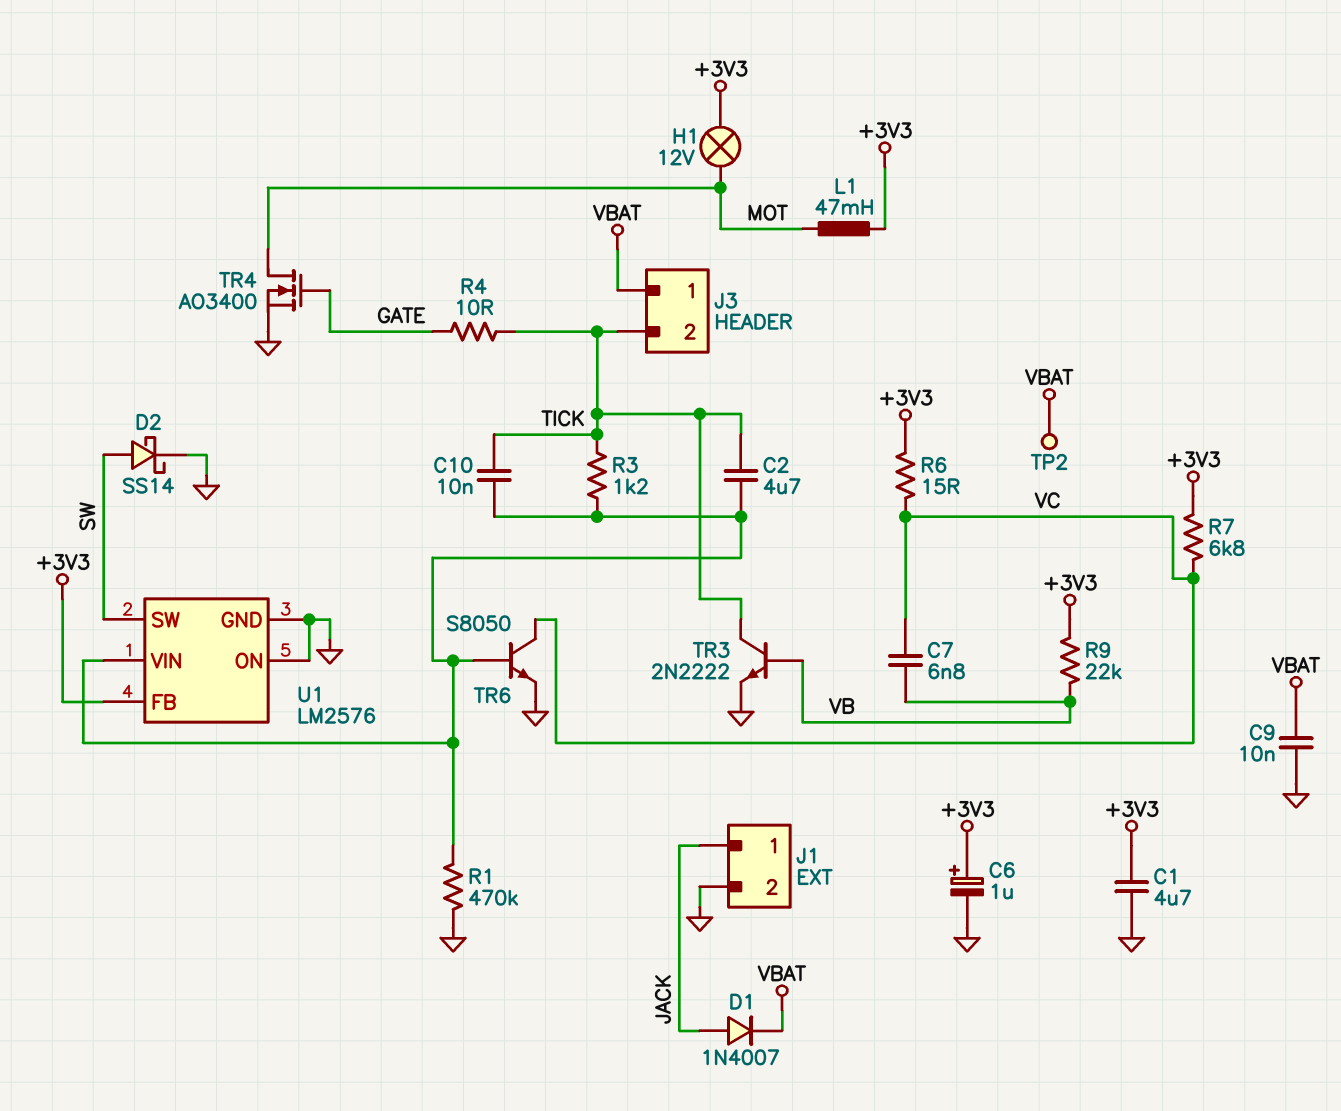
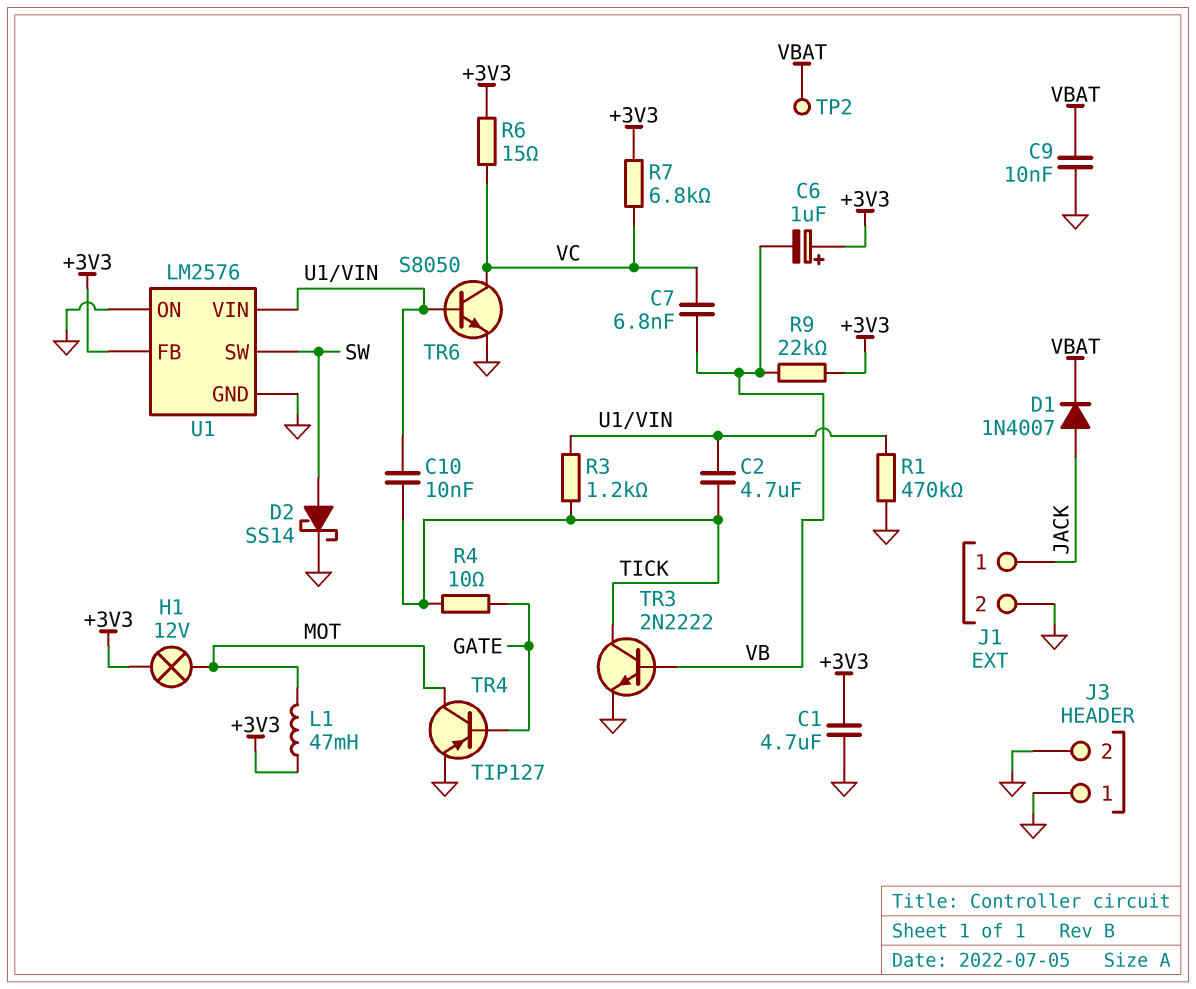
C6: 1uF (plus +3V3, minus GND) -> 1uF (plus +3V3, minus VB)
J3 pin 1: VBAT -> GND
J3 pin 2: TICK -> GND
TR4: NMOS AO3400 (G GATE, D MOT, S GND) -> PNP TIP127 (B GATE, C MOT, E GND)

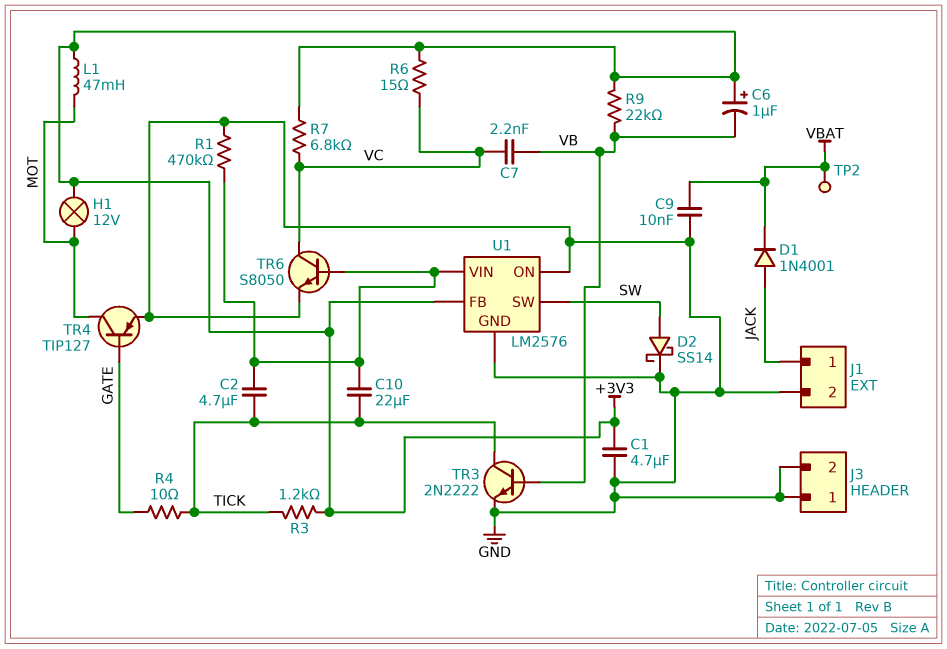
C7: 6.8nF (VB, VC) -> 2.2nF (VB, VC)
C10: 10nF (TICK, U1/VIN) -> 22uF (TICK, U1/VIN)
D1: diode 1N4007 (A JACK, K VBAT) -> diode 1N4001 (A JACK, K VBAT)
R3: 1.2k (TICK, U1/VIN) -> 1.2k (+3V3, TICK)

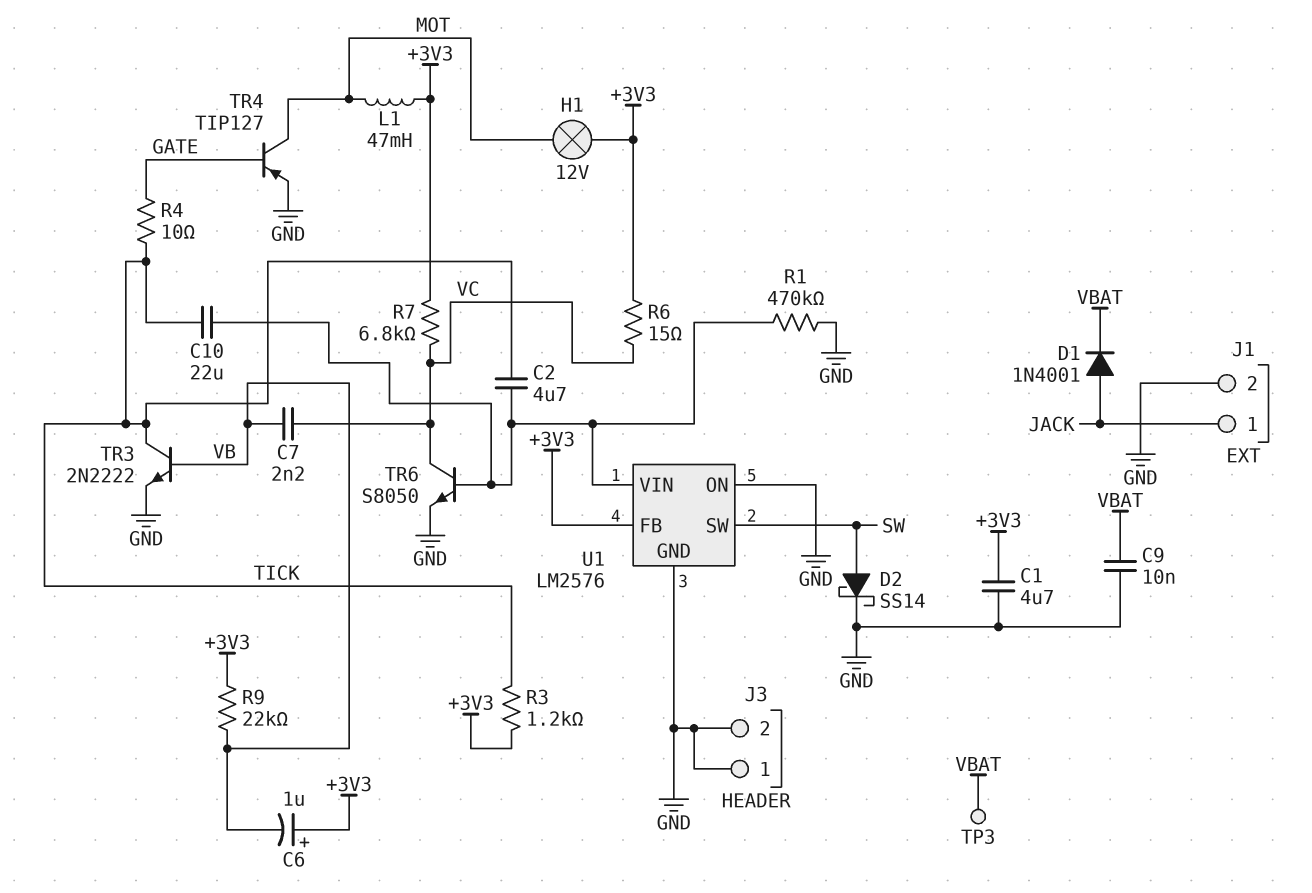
TP2: test point (VBAT) -> none
TP3: none -> test point (VBAT)

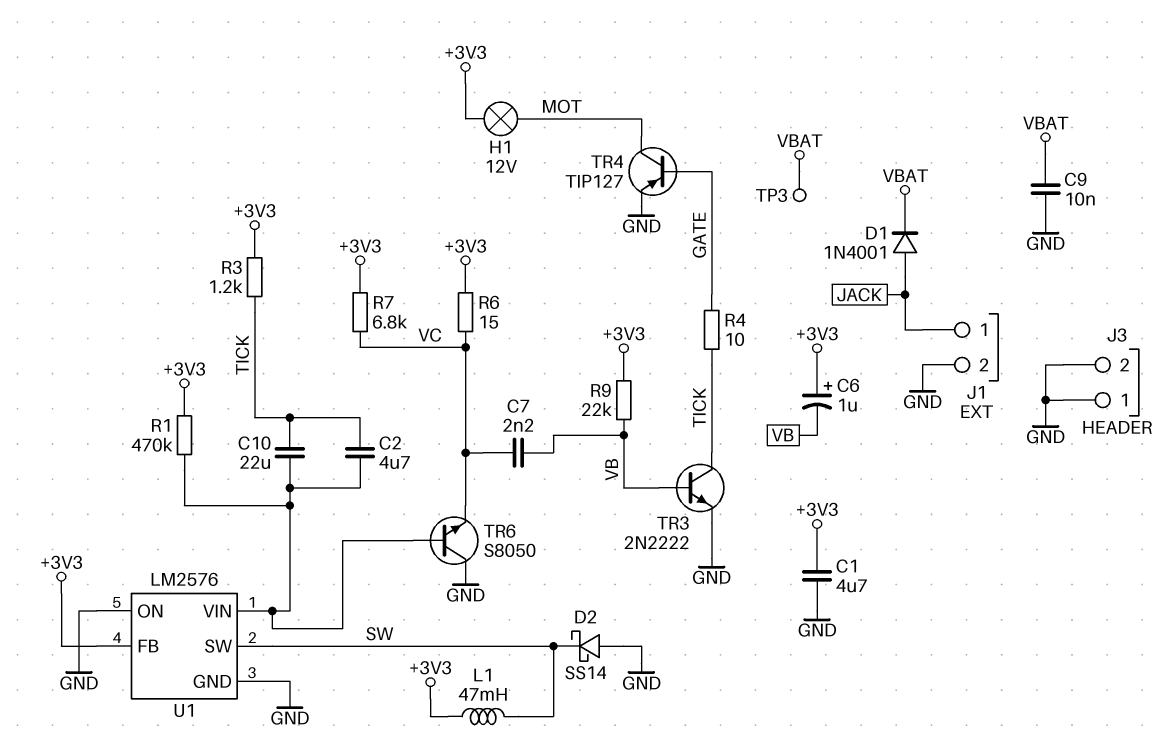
D2: schottky SS14 (A SW, K GND) -> schottky SS14 (A GND, K SW)
L1: 47mH (+3V3, MOT) -> 47mH (+3V3, SW)
R1: 470k (GND, U1/VIN) -> 470k (+3V3, U1/VIN)
TR6: NPN S8050 (B U1/VIN, C VC, E GND) -> NPN S8050 (B U1/VIN, C GND, E VC)

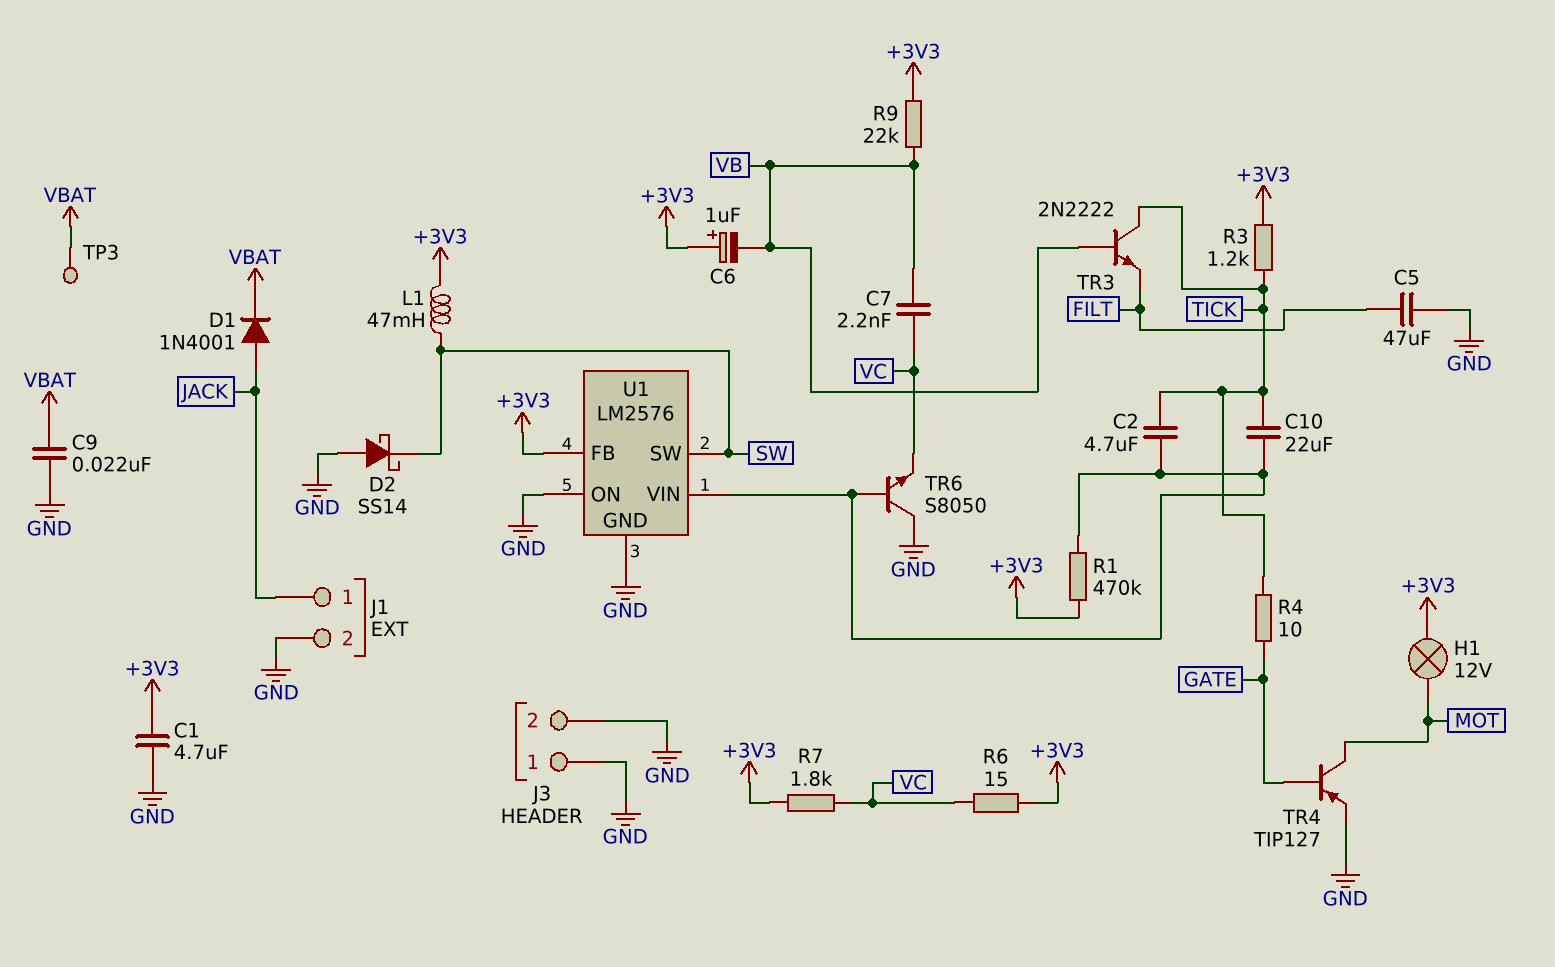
C5: none -> 47uF (FILT, GND)
C9: 10nF (GND, VBAT) -> 22nF (GND, VBAT)
R7: 6.8k (+3V3, VC) -> 1.8k (+3V3, VC)
TR3: NPN 2N2222 (B VB, C TICK, E GND) -> NPN 2N2222 (B VB, C TICK, E FILT)

